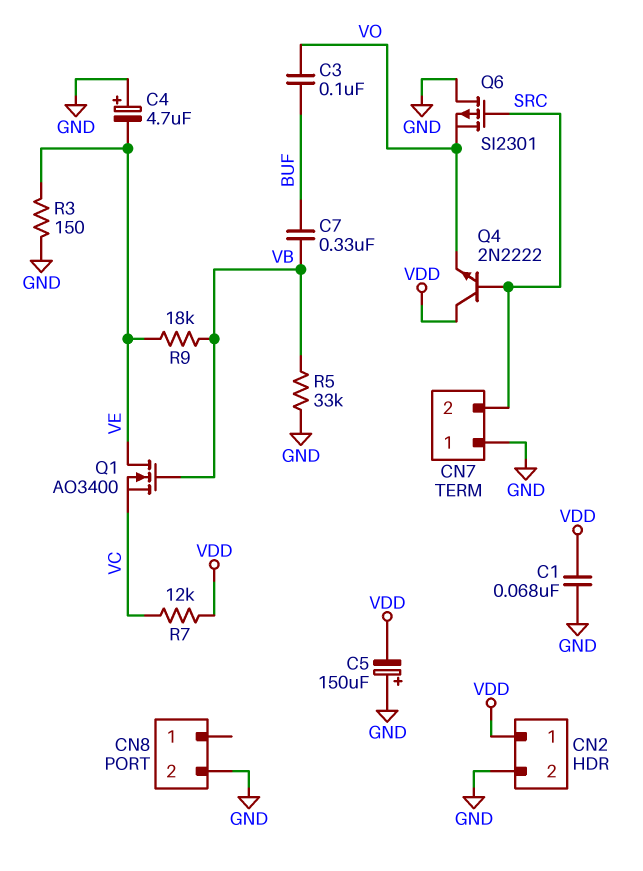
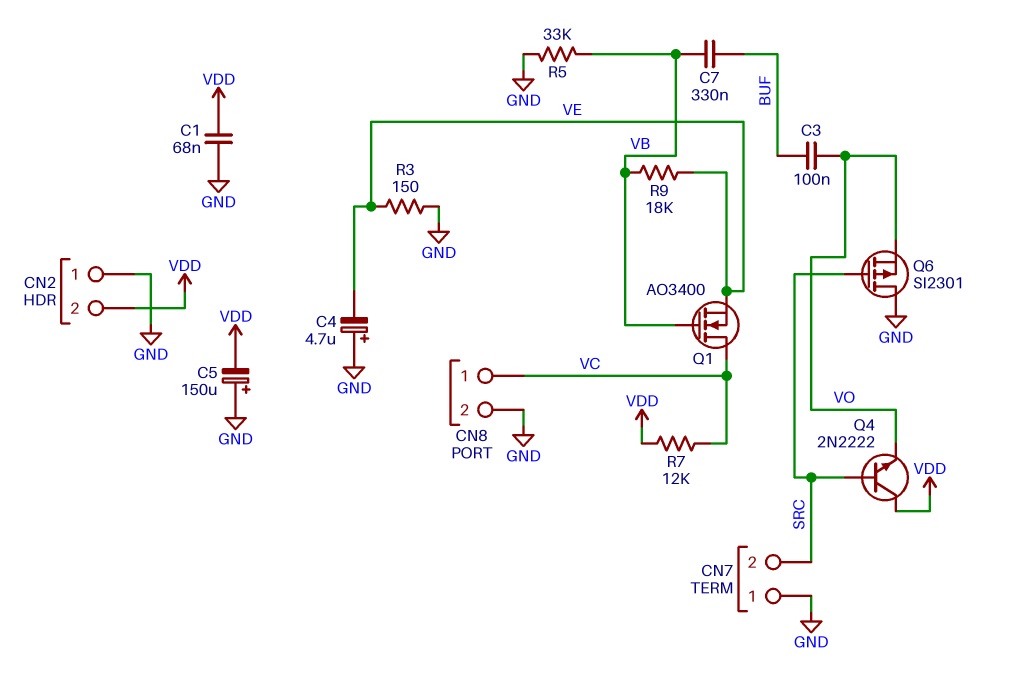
CN2 pin 1: VDD -> GND
CN2 pin 2: GND -> VDD
CN8 pin 1: none -> VC
Q1: NMOS AO3400 (G VB, D VE, S VC) -> NMOS AO3400 (G VB, D VC, S VE)

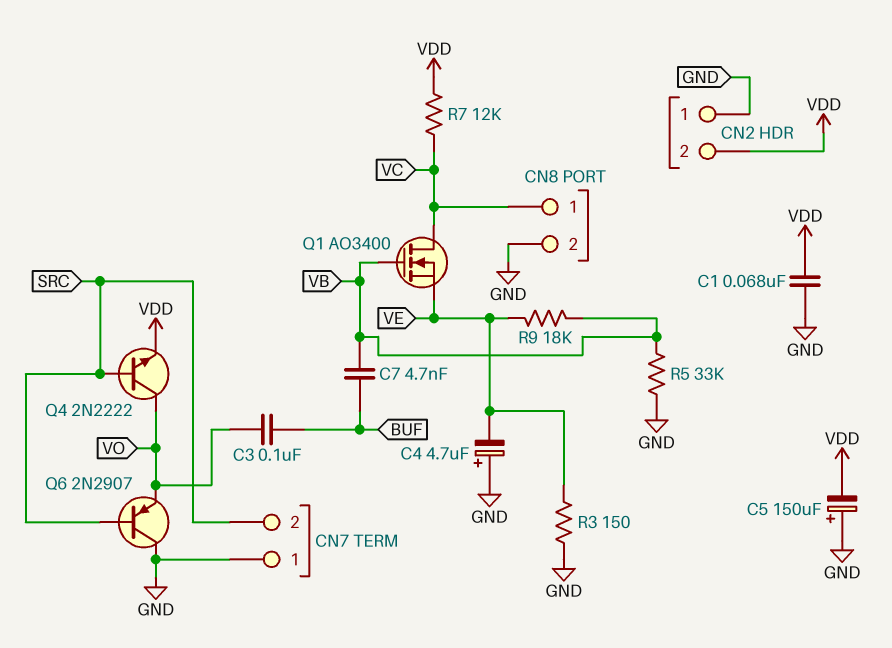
C7: 330nF (BUF, VB) -> 4.7nF (BUF, VB)
Q4: NPN 2N2222 (B SRC, C VDD, E VO) -> NPN 2N2222 (B SRC, C VO, E VDD)
Q6: PMOS SI2301 (G SRC, D GND, S VO) -> PNP 2N2907 (B SRC, C GND, E VO)

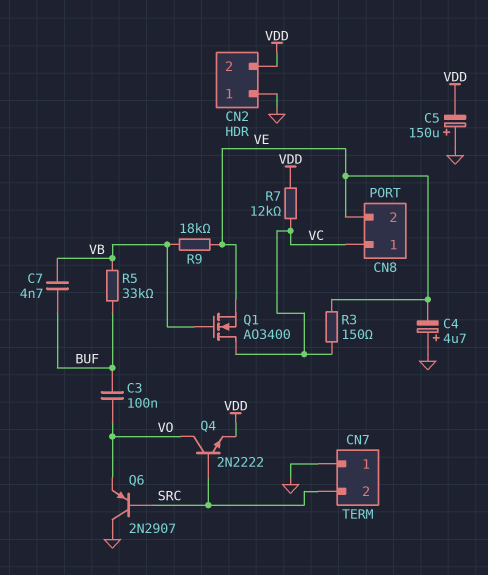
C1: 68nF (GND, VDD) -> none
CN8 pin 2: GND -> VE
R3: 150 (GND, VE) -> 150 (VC, VE)
R5: 33k (GND, VB) -> 33k (BUF, VB)

